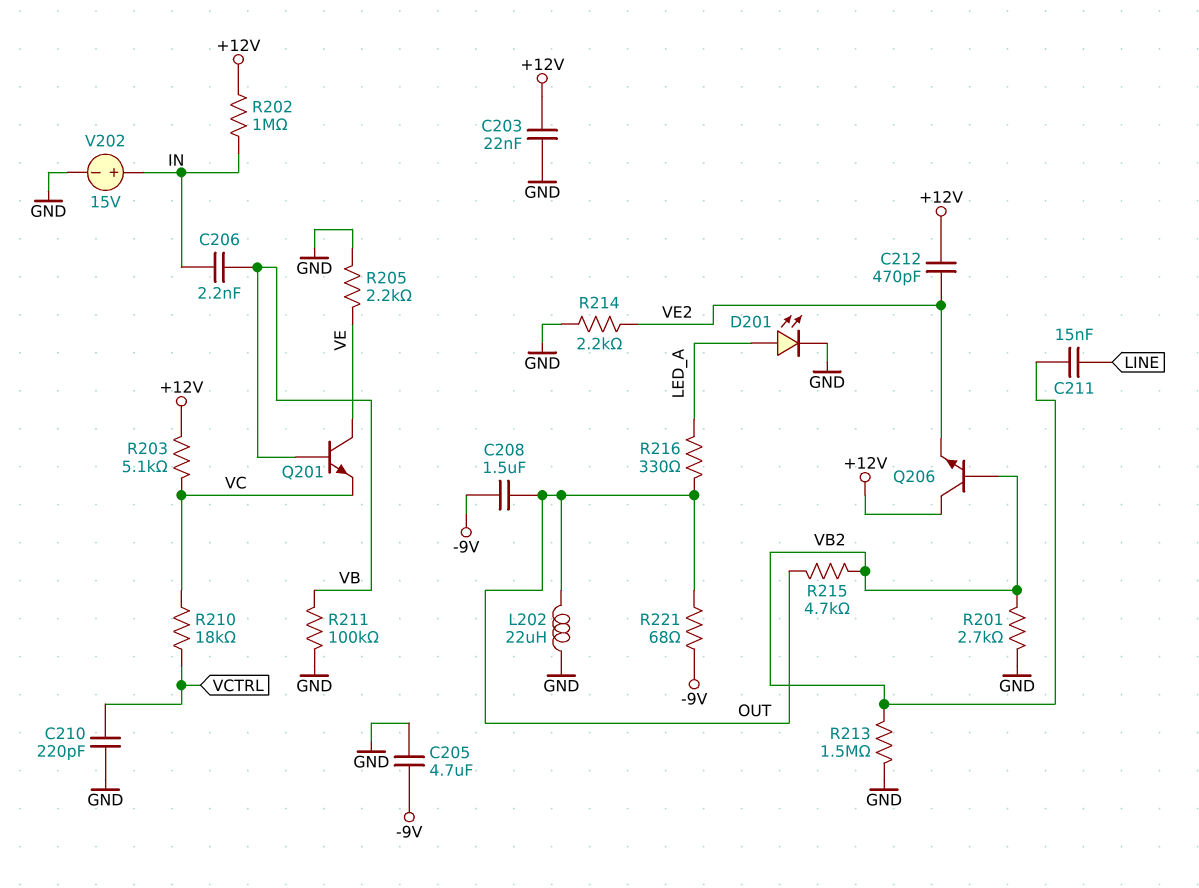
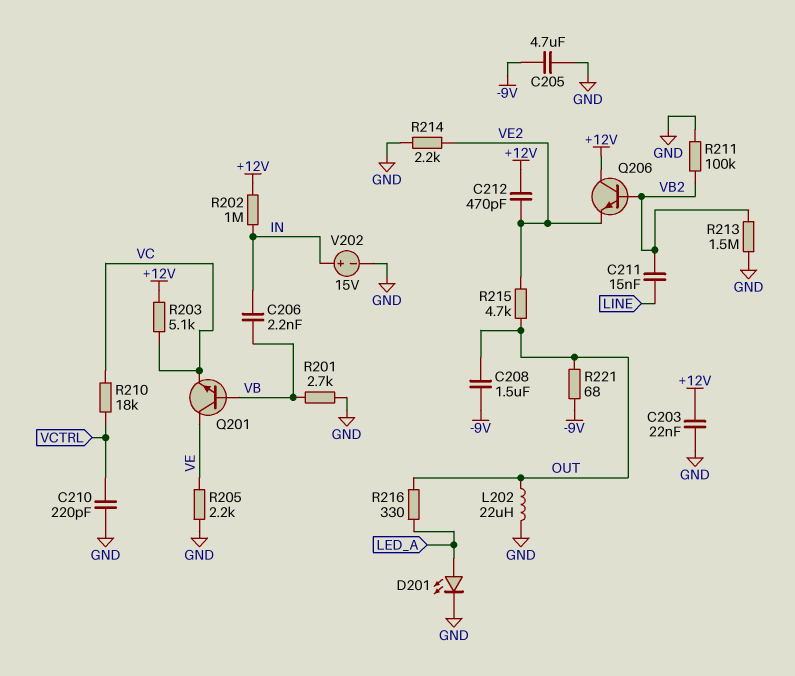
R201: 2.7k (GND, VB2) -> 2.7k (GND, VB)
R211: 100k (GND, VB) -> 100k (GND, VB2)
R215: 4.7k (OUT, VB2) -> 4.7k (OUT, VE2)

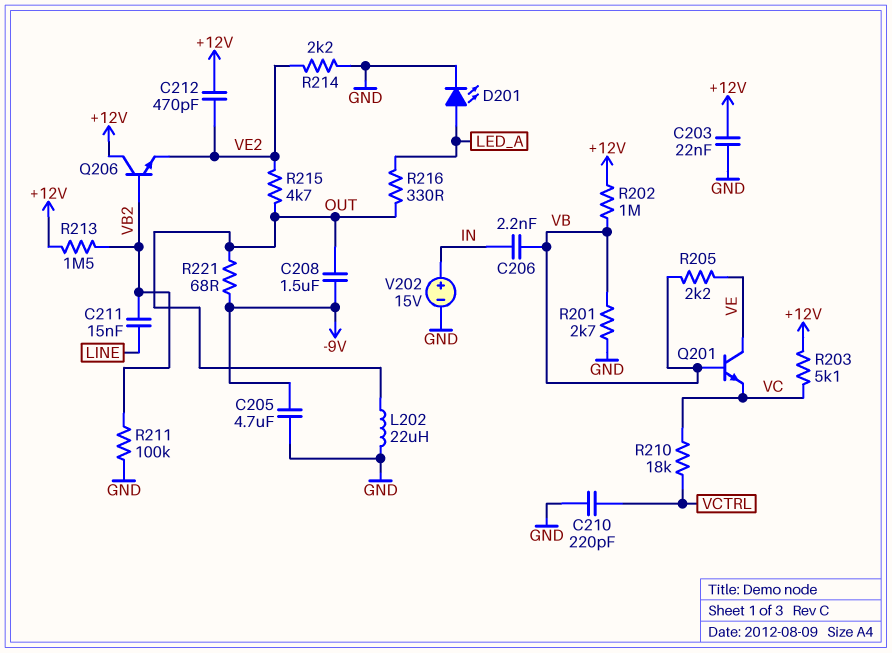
R202: 1M (+12V, IN) -> 1M (+12V, VB)
R205: 2.2k (GND, VE) -> 2.2k (VB, VE)
R213: 1.5M (GND, VB2) -> 1.5M (+12V, VB2)

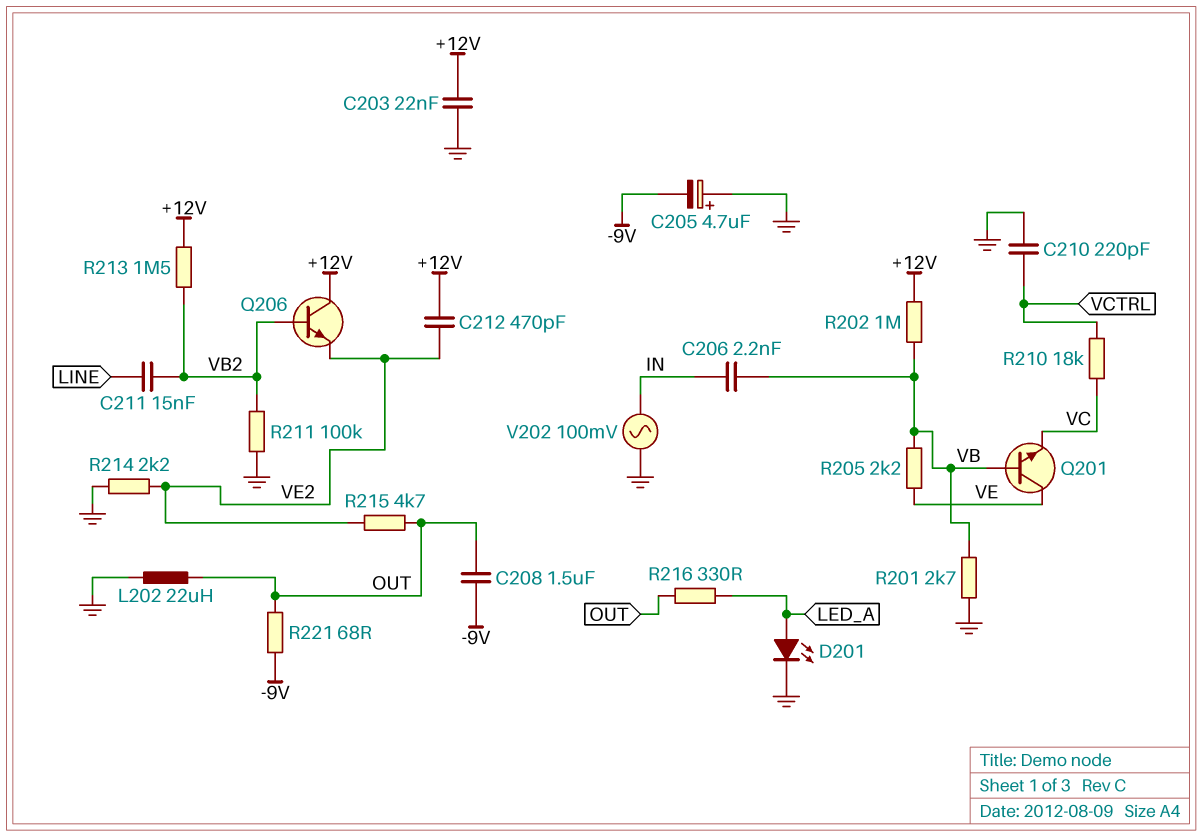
C205: 4.7uF (-9V, GND) -> 4.7uF (plus GND, minus -9V)
R203: 5.1k (+12V, VC) -> none
V202: 15V (plus IN, minus GND) -> AC 100mV (GND, IN)

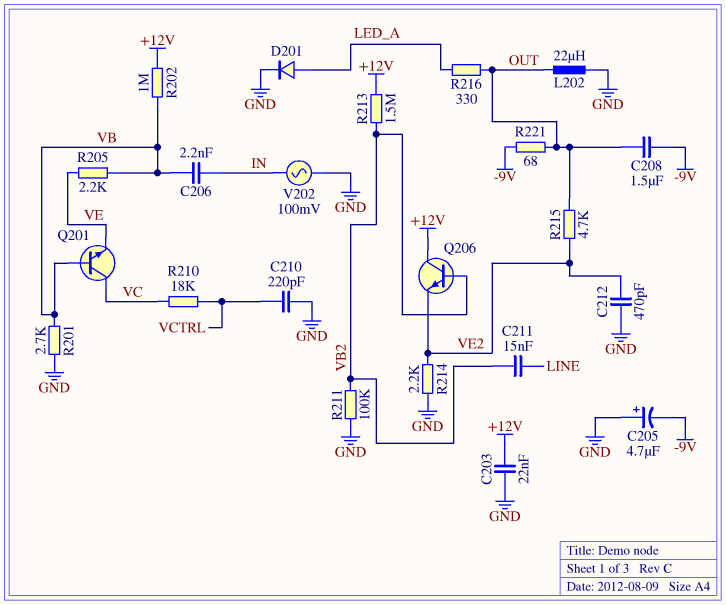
C212: 470pF (+12V, VE2) -> 470pF (GND, VE2)
D201: LED (A LED_A, K GND) -> diode (A LED_A, K GND)
Q201: NPN (B VB, C VE, E VC) -> NPN (B VB, C VC, E VE)

